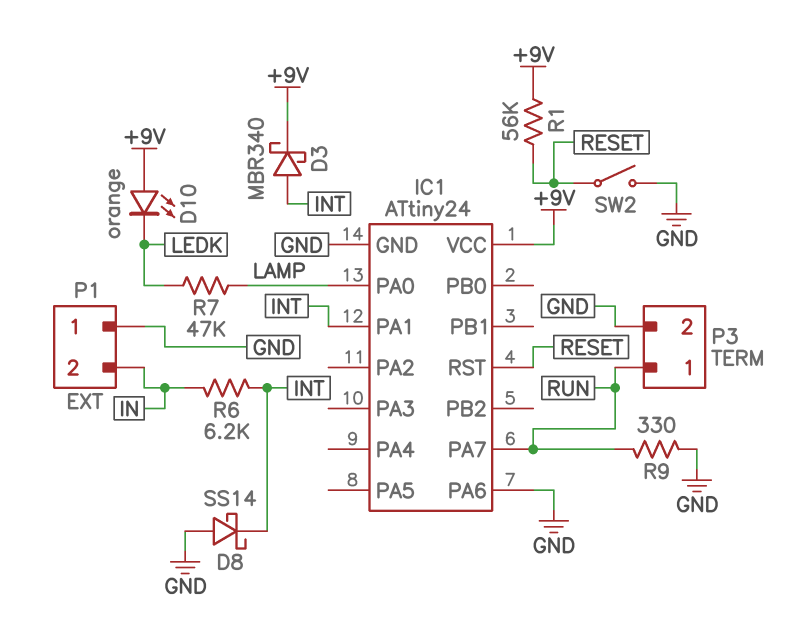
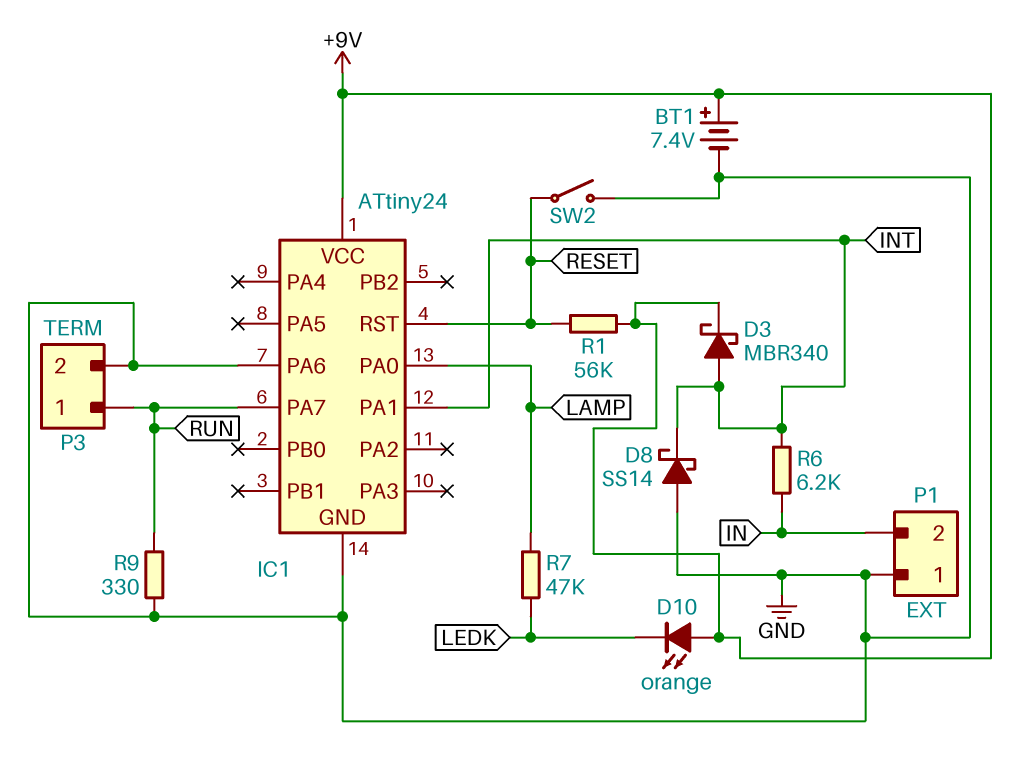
BT1: none -> 7.4V (plus +9V, minus GND)

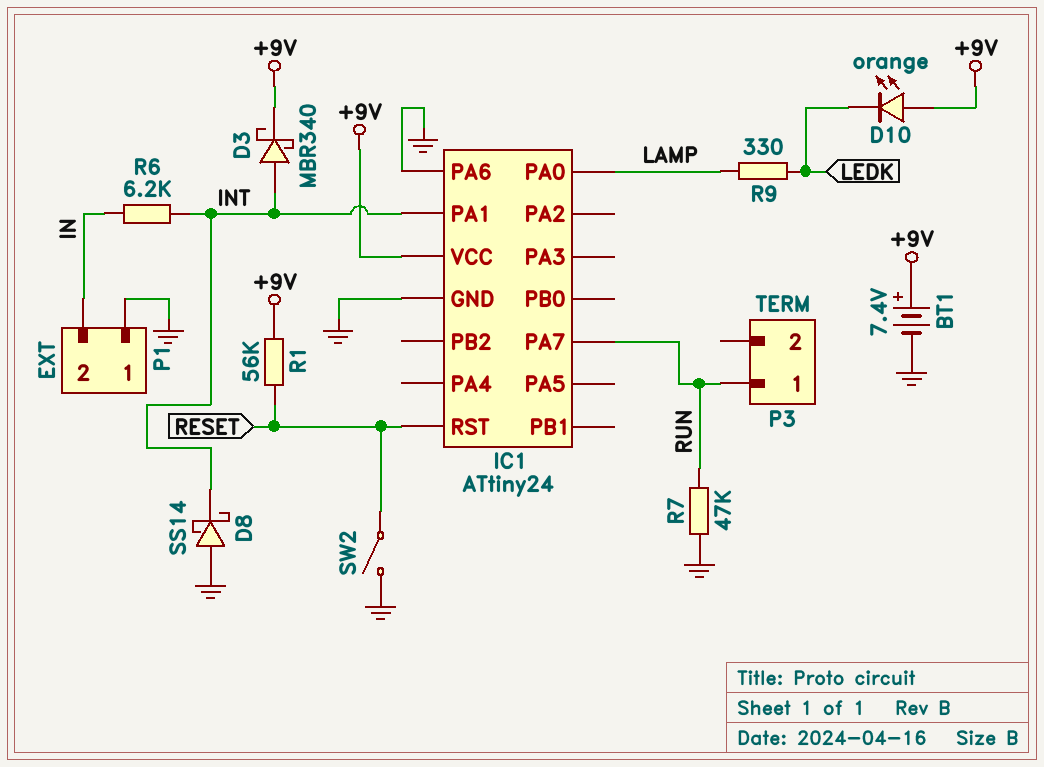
P3 pin 2: GND -> none
R7: 47k (LAMP, LEDK) -> 47k (GND, RUN)
R9: 330 (GND, RUN) -> 330 (LAMP, LEDK)

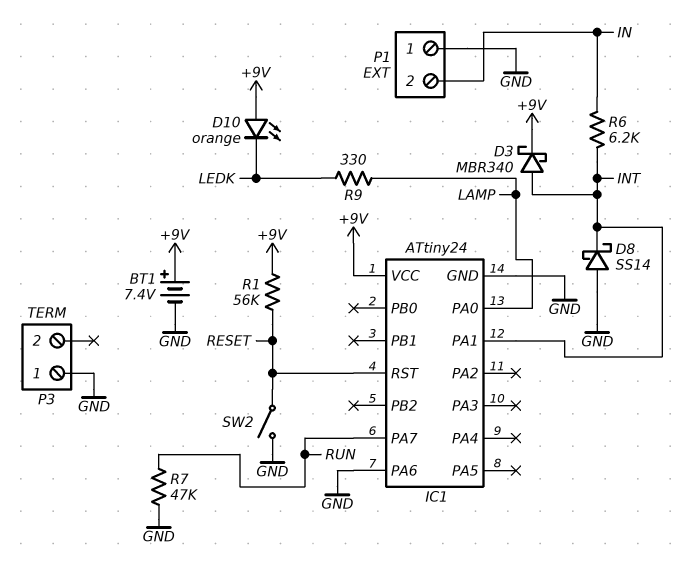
P3 pin 1: RUN -> GND

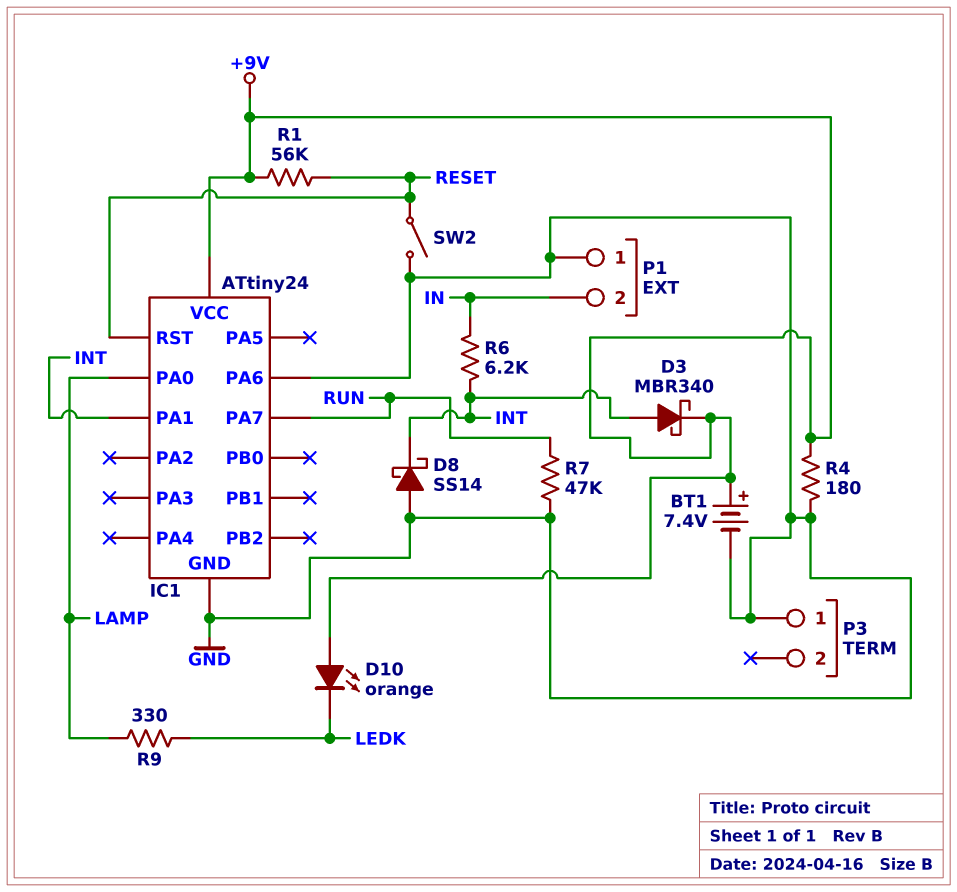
R4: none -> 180 (+9V, GND)

